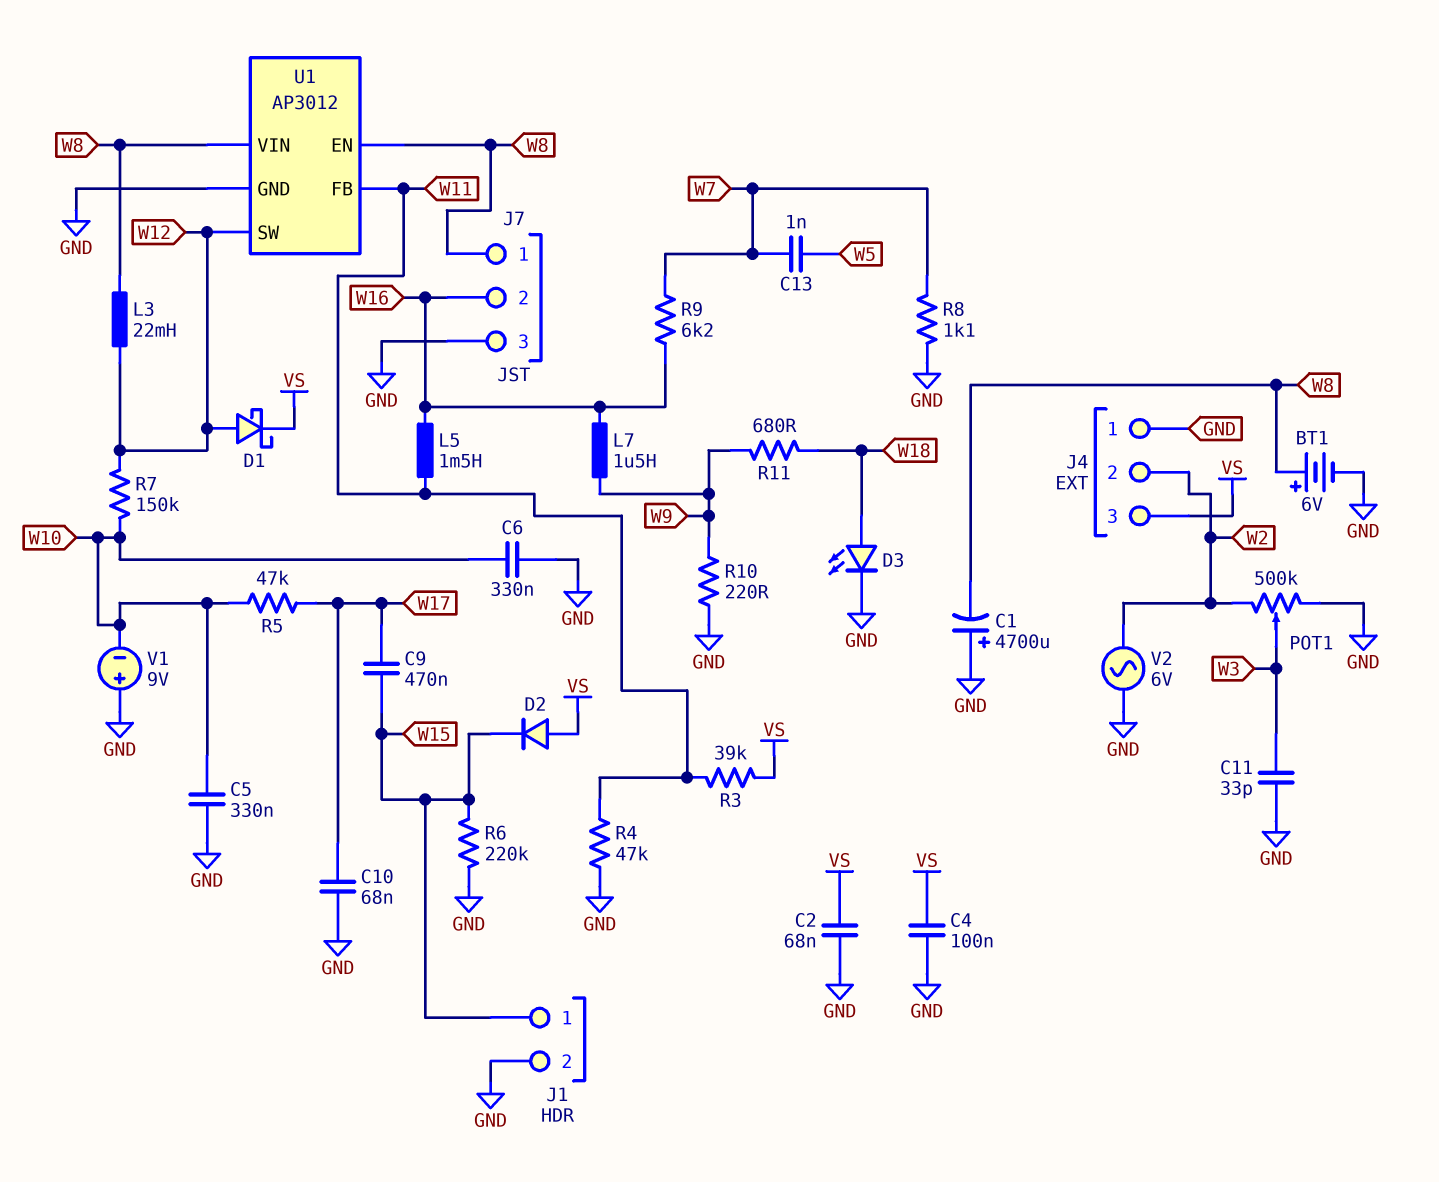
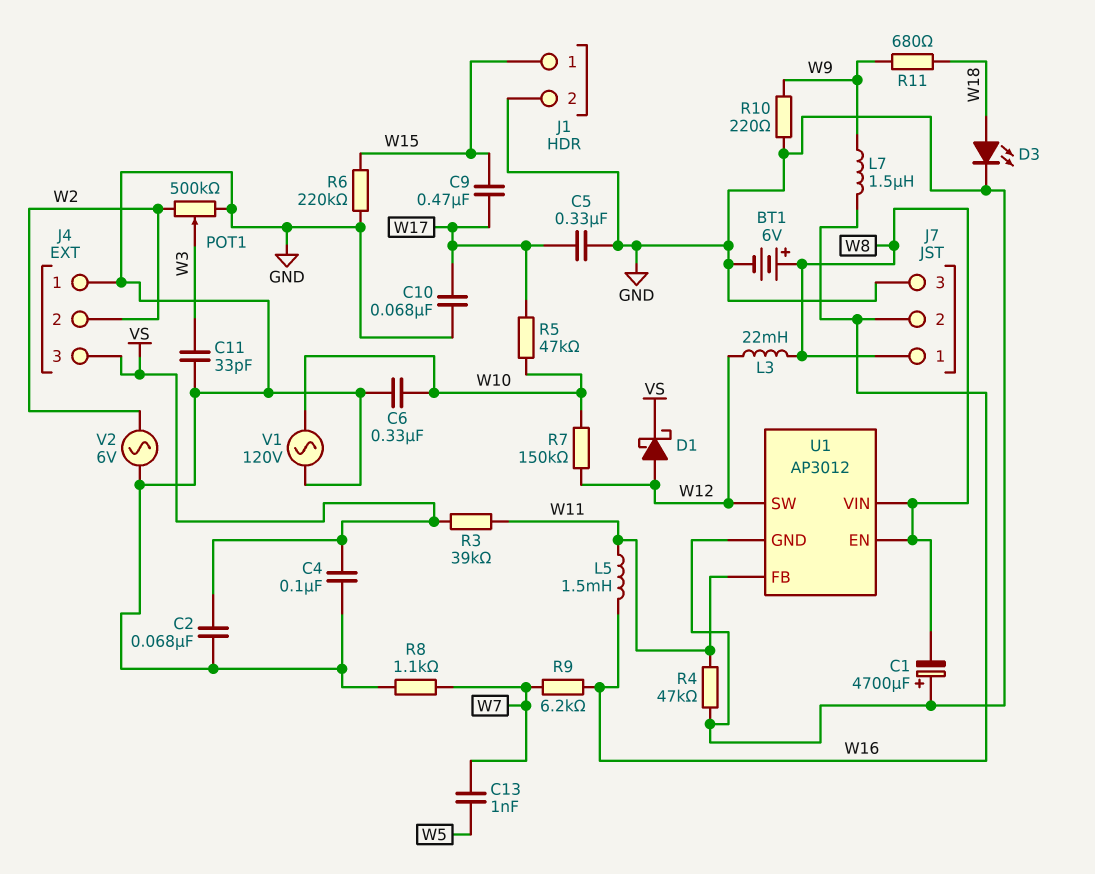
C5: 330nF (GND, W10) -> 330nF (GND, W17)
D2: diode (A VS, K W15) -> none
V1: 9V (plus GND, minus W10) -> AC 120V (GND, W10)

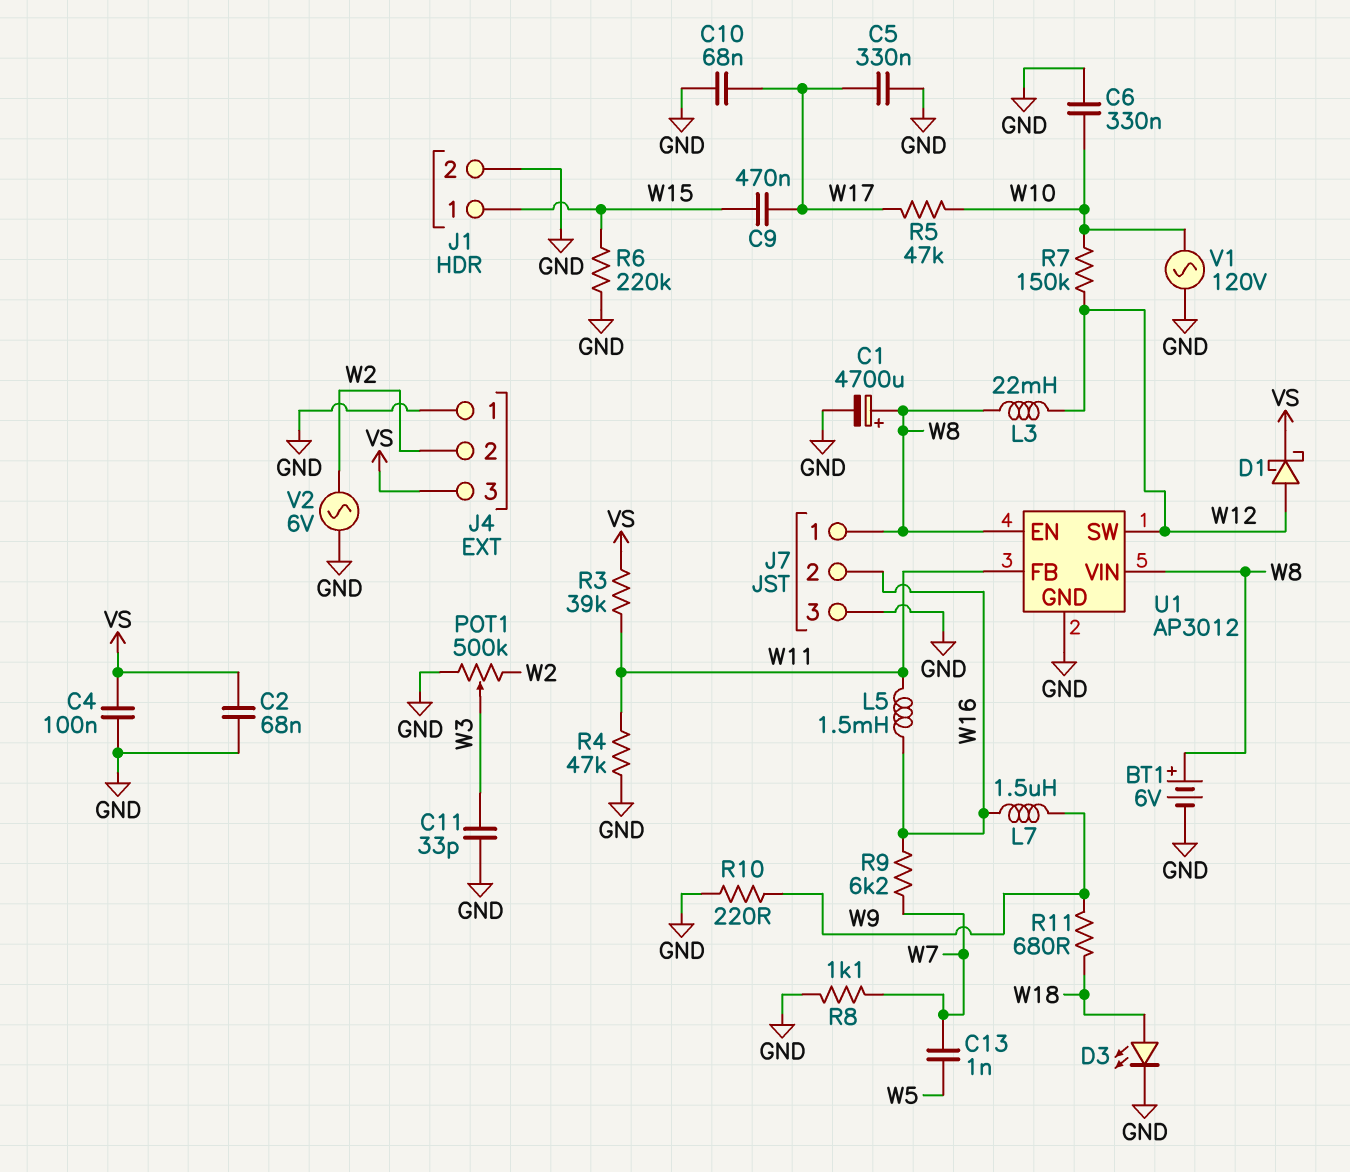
C1: 4700uF (plus GND, minus W8) -> 4700uF (plus W8, minus GND)

